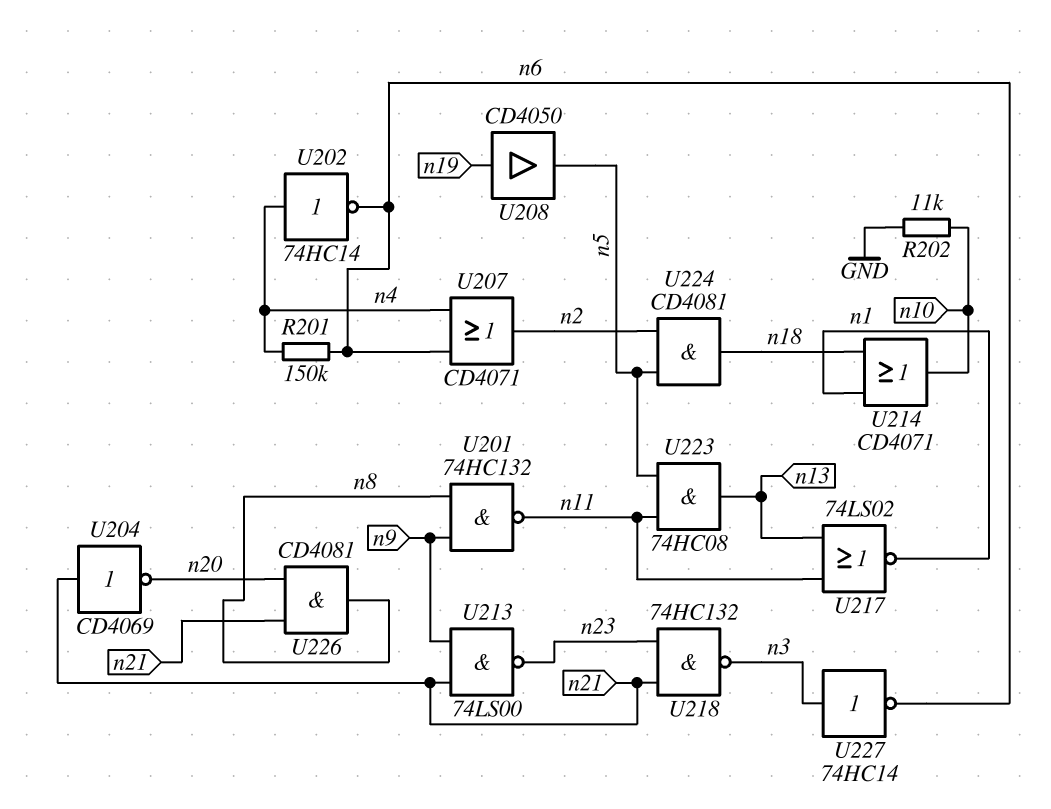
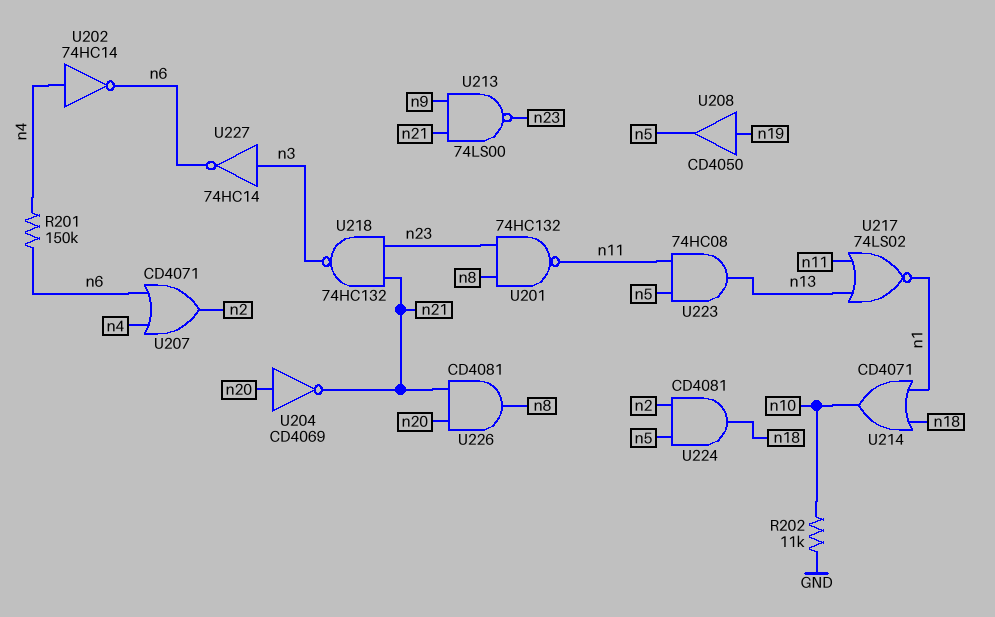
U201: NAND 74HC132 (in n8, in n9, out n11) -> NAND 74HC132 (in n8, in n23, out n11)
U204: NOT CD4069 (in n21, out n20) -> NOT CD4069 (in n20, out n21)

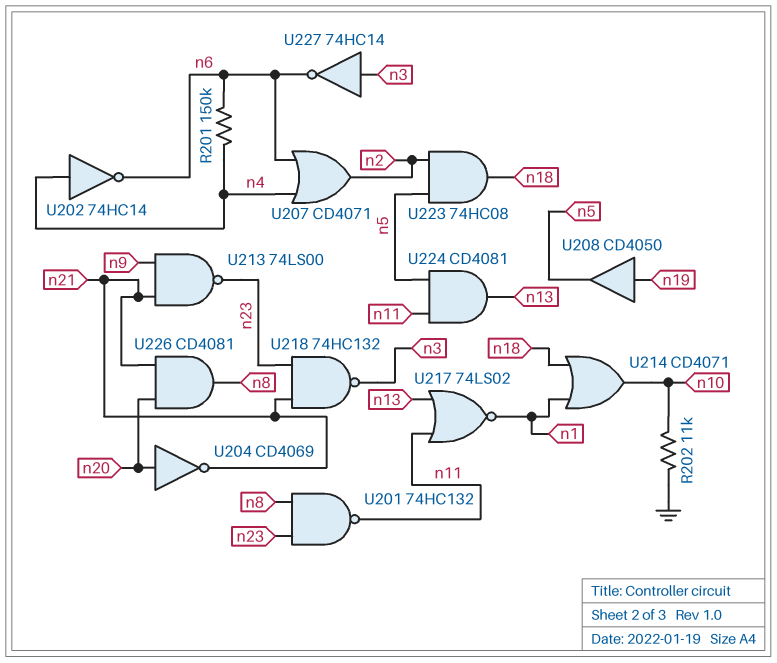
U223: AND 74HC08 (in n5, in n11, out n13) -> AND 74HC08 (in n2, in n5, out n18)
U224: AND CD4081 (in n2, in n5, out n18) -> AND CD4081 (in n5, in n11, out n13)

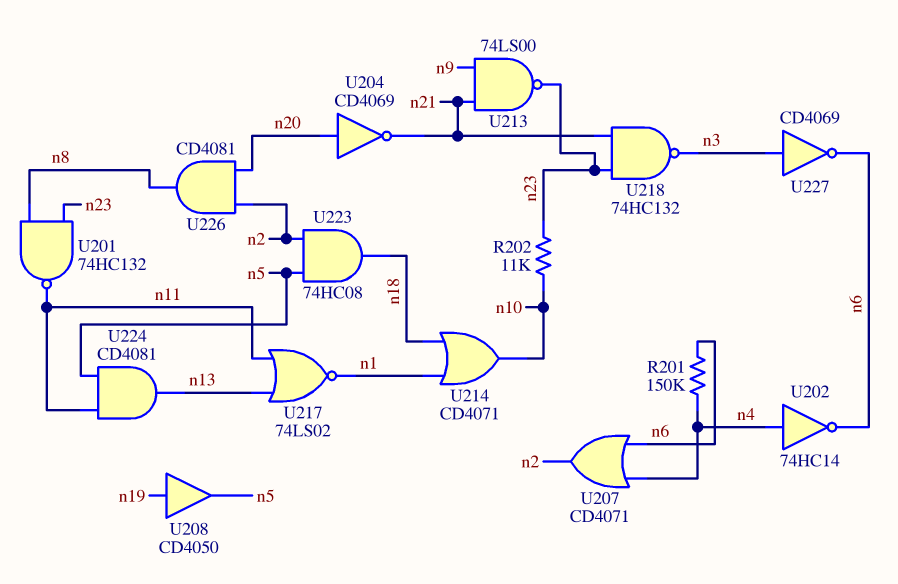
R202: 11k (GND, n10) -> 11k (n10, n23)
U226: AND CD4081 (in n20, in n21, out n8) -> AND CD4081 (in n2, in n20, out n8)
U227: NOT 74HC14 (in n3, out n6) -> NOT CD4069 (in n3, out n6)

